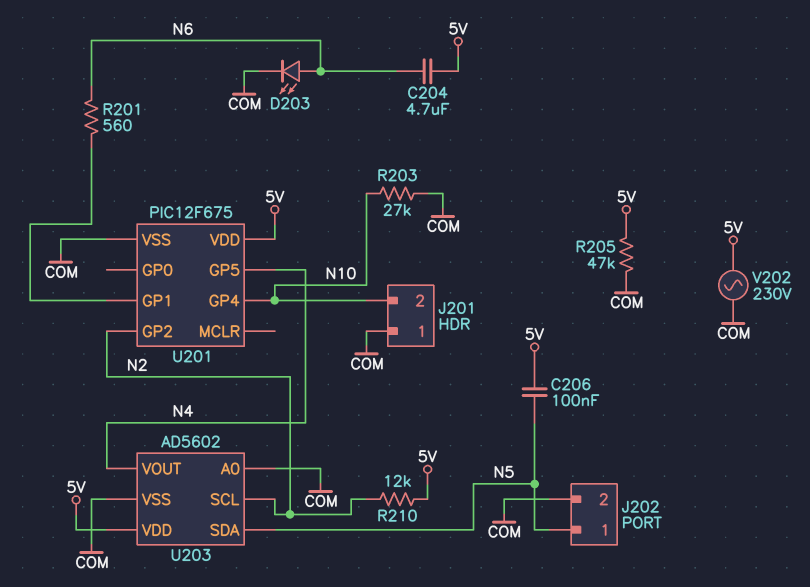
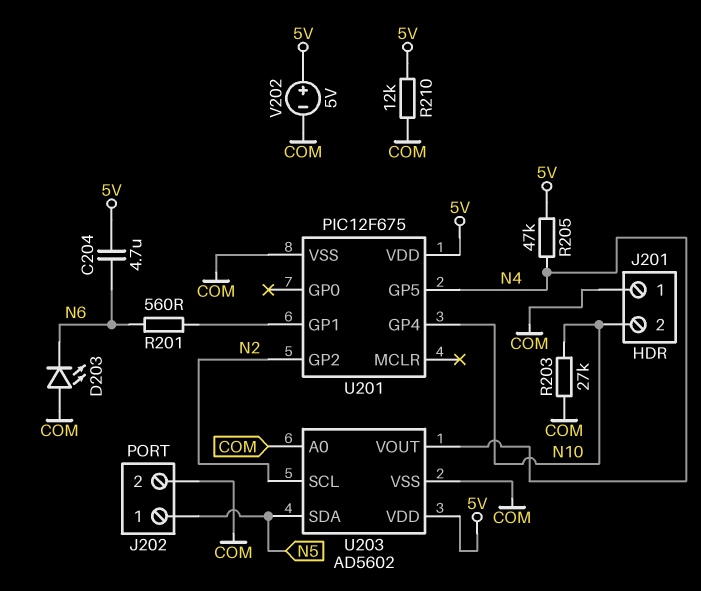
C206: 100nF (5V, N5) -> none
D203: LED (A N6, K COM) -> LED (A COM, K N6)
R205: 47k (5V, COM) -> 47k (5V, N4)
R210: 12k (5V, N2) -> 12k (5V, COM)
V202: AC 230V (5V, COM) -> 5V (plus 5V, minus COM)

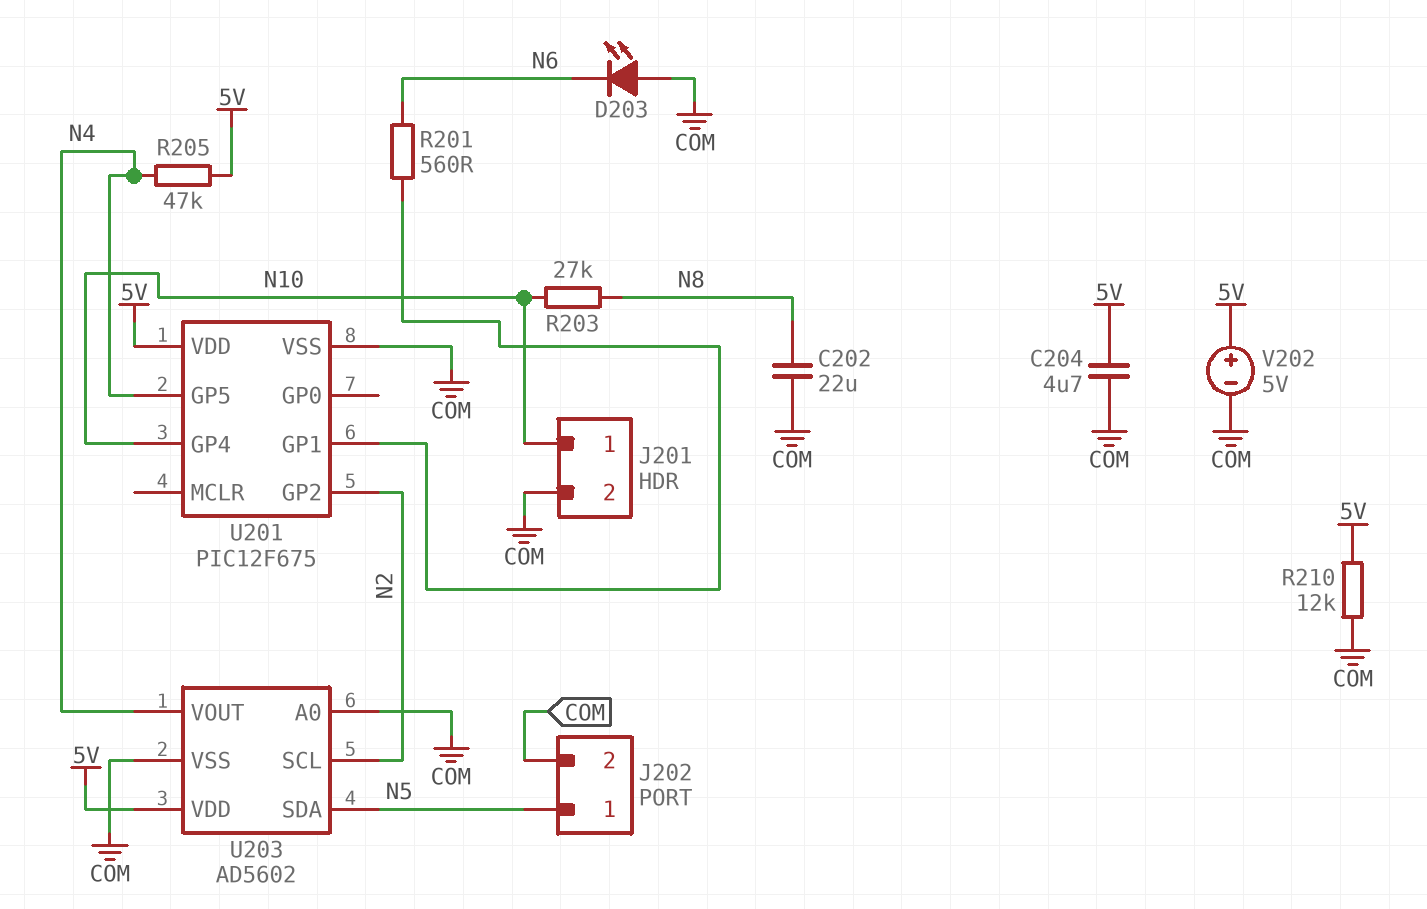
C202: none -> 22uF (COM, N8)
C204: 4.7uF (5V, N6) -> 4.7uF (5V, COM)
J201 pin 1: COM -> N10
J201 pin 2: N10 -> COM
R203: 27k (COM, N10) -> 27k (N8, N10)

